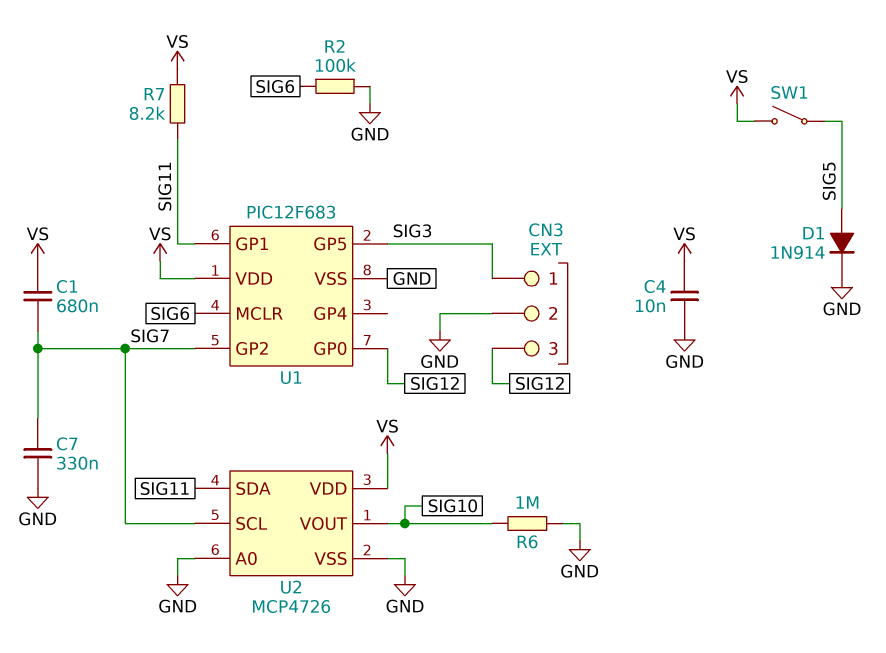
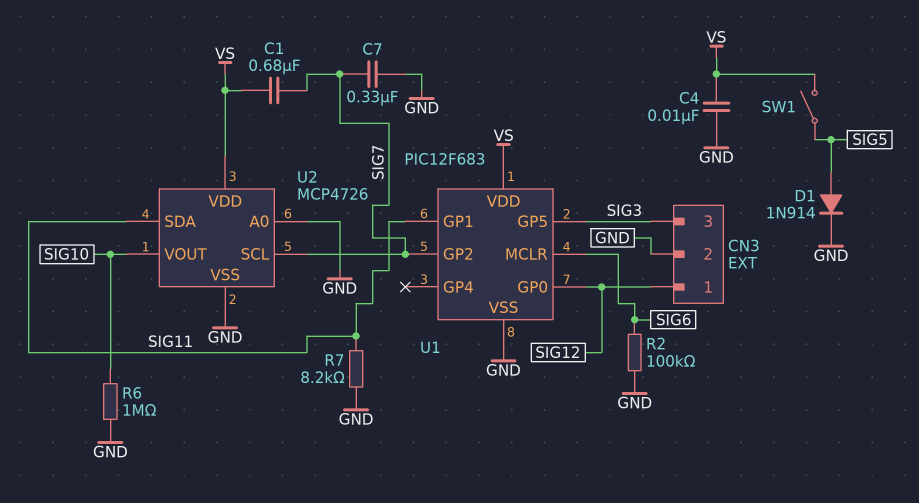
CN3 pin 1: SIG3 -> SIG12
CN3 pin 3: SIG12 -> SIG3
R7: 8.2k (SIG11, VS) -> 8.2k (GND, SIG11)

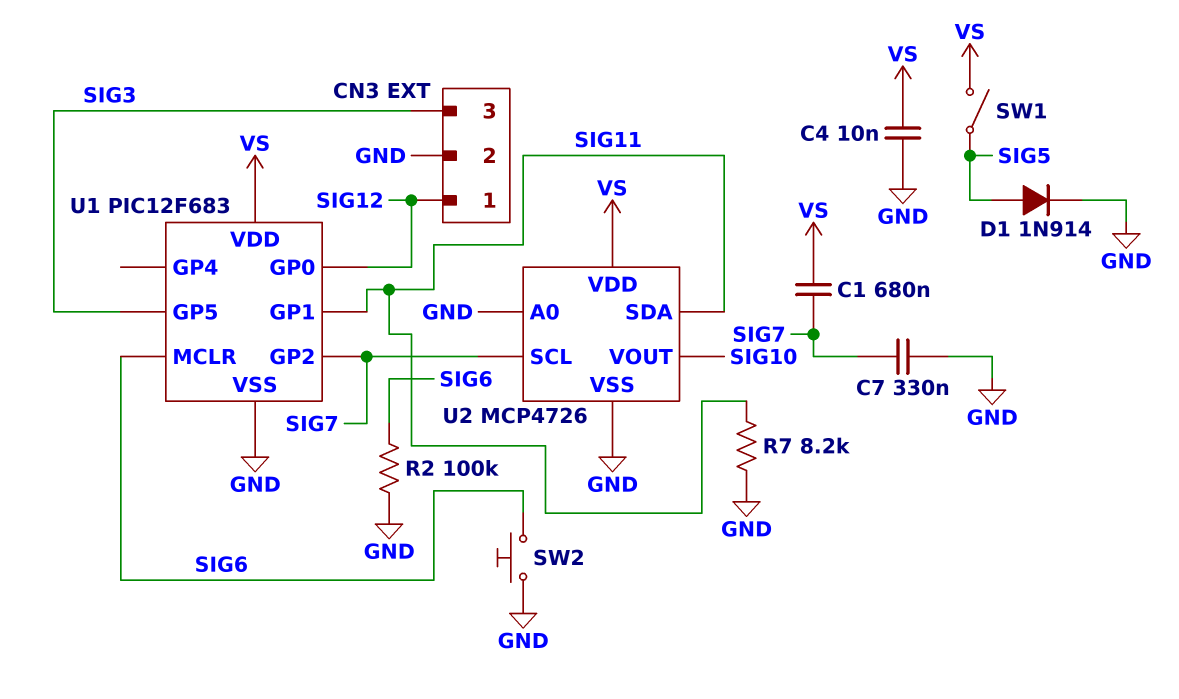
R6: 1M (GND, SIG10) -> none
SW2: none -> button (GND, SIG6)

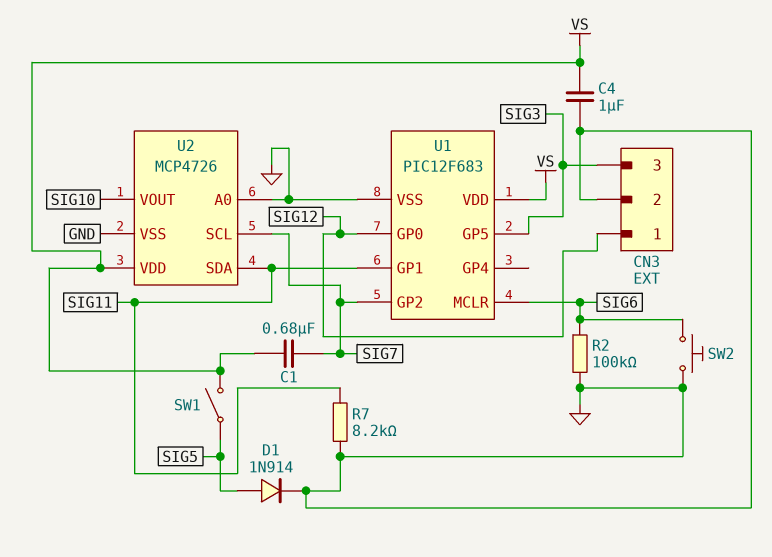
C4: 10nF (GND, VS) -> 1uF (GND, VS)
C7: 330nF (GND, SIG7) -> none

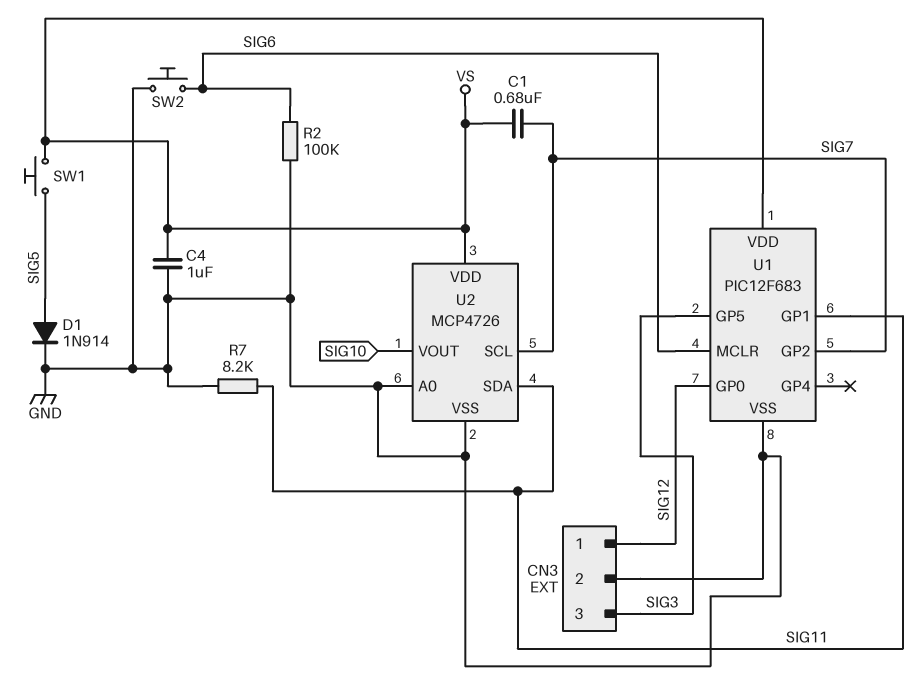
SW1: switch (SIG5, VS) -> button (SIG5, VS)

